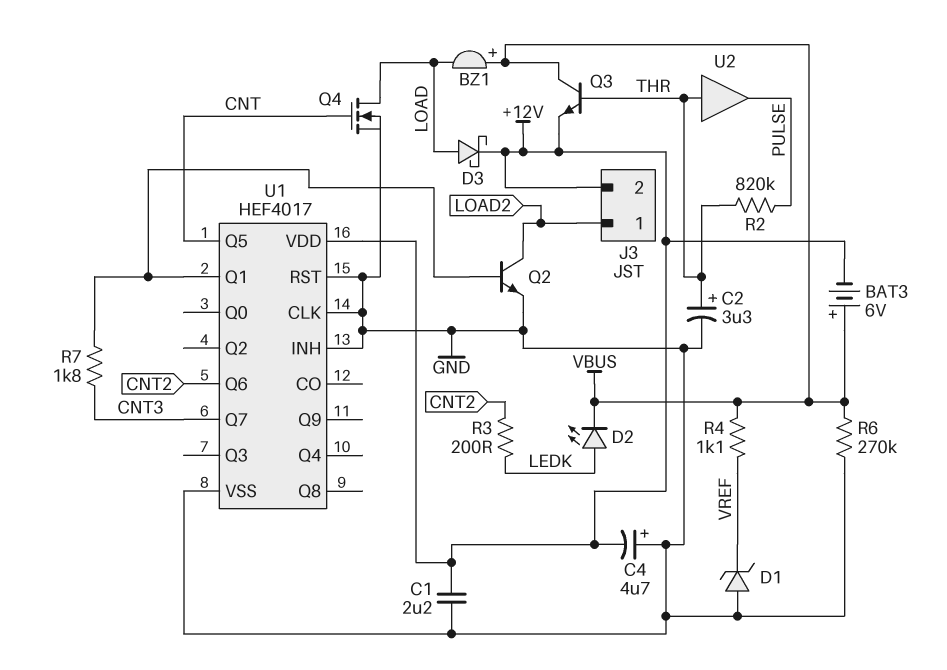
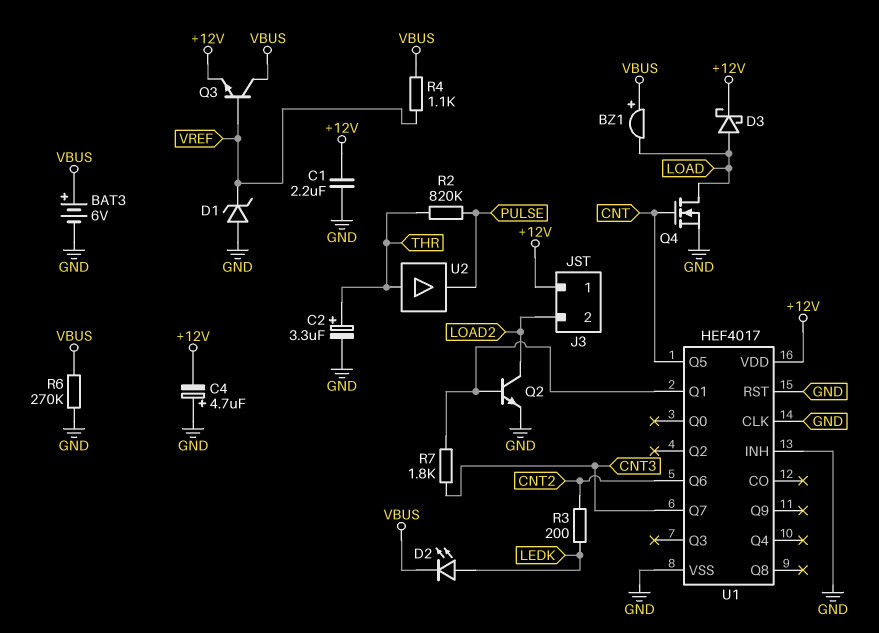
BAT3: 6V (plus VBUS, minus +12V) -> 6V (plus VBUS, minus GND)
J3 pin 1: LOAD2 -> +12V
J3 pin 2: +12V -> LOAD2
Q3: NPN (B THR, C VBUS, E +12V) -> NPN (B VREF, C VBUS, E +12V)

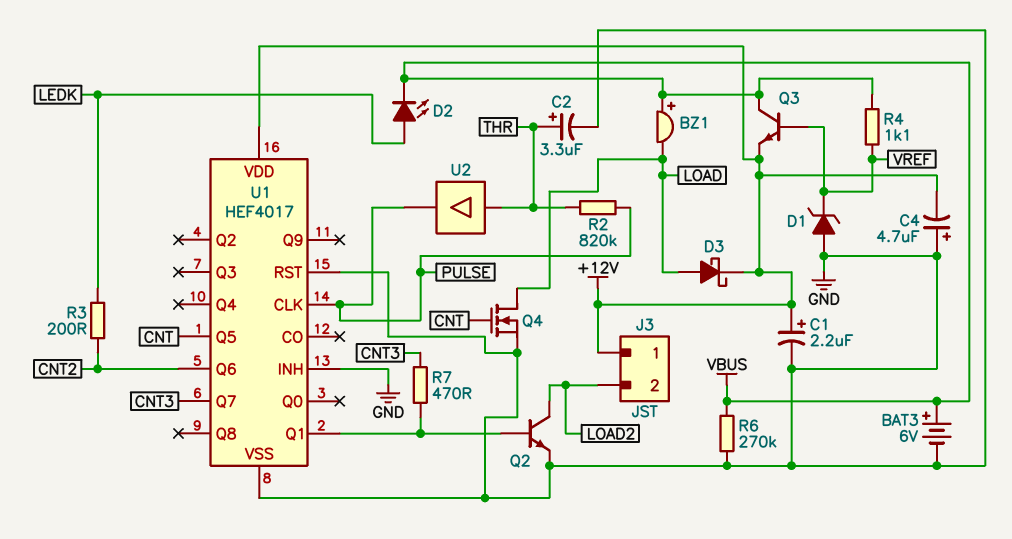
C1: 2.2uF (+12V, GND) -> 2.2uF (plus +12V, minus GND)
R7: 1.8k (CNT3, U1/Q1) -> 470 (CNT3, U1/Q1)
U1 pin CLK: GND -> PULSE

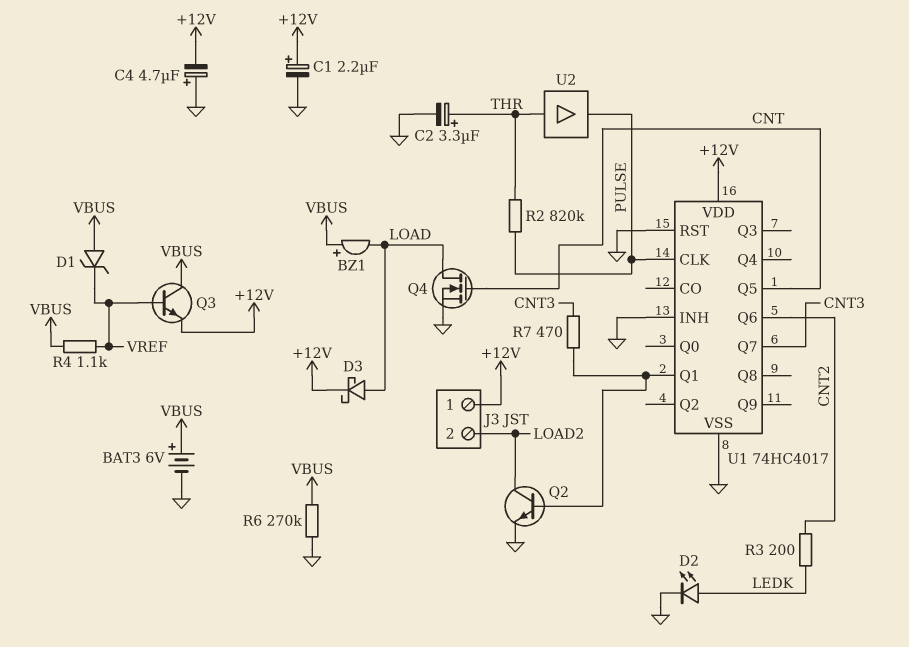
D1: zener (A GND, K VREF) -> zener (A VBUS, K VREF)
D2: LED (A LEDK, K VBUS) -> LED (A LEDK, K GND)
U1: HEF4017 -> 74HC4017

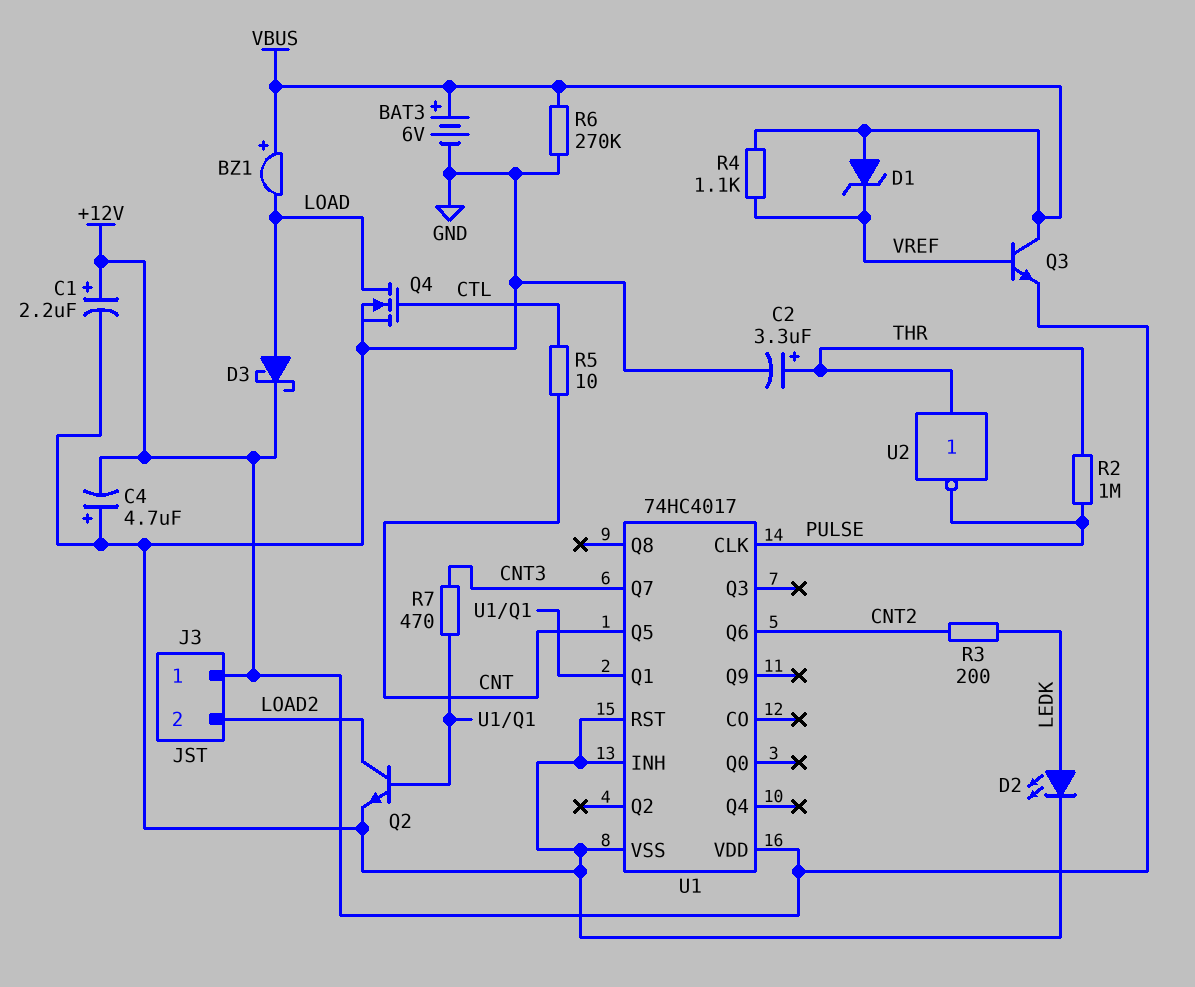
Q4: NMOS (G CNT, D LOAD, S GND) -> NMOS (G CTL, D LOAD, S GND)
R2: 820k (PULSE, THR) -> 1M (PULSE, THR)
R5: none -> 10 (CNT, CTL)
U2: buffer (in THR, out PULSE) -> NOT (in THR, out PULSE)

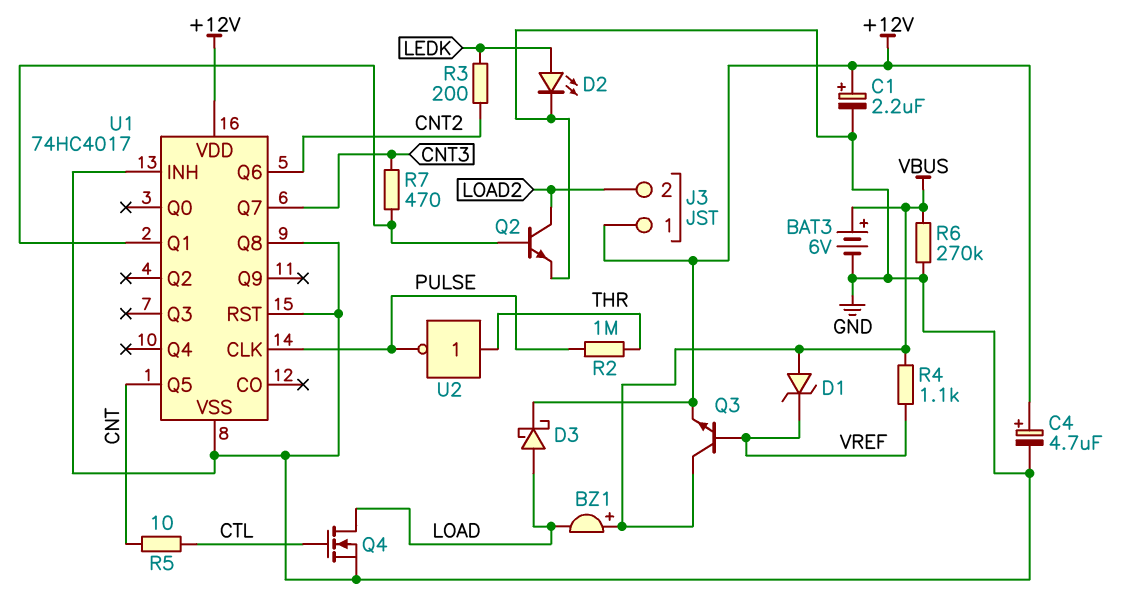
C2: 3.3uF (plus THR, minus GND) -> none
C4: 4.7uF (plus GND, minus +12V) -> 4.7uF (plus +12V, minus GND)
U1 pin Q8: none -> GND

